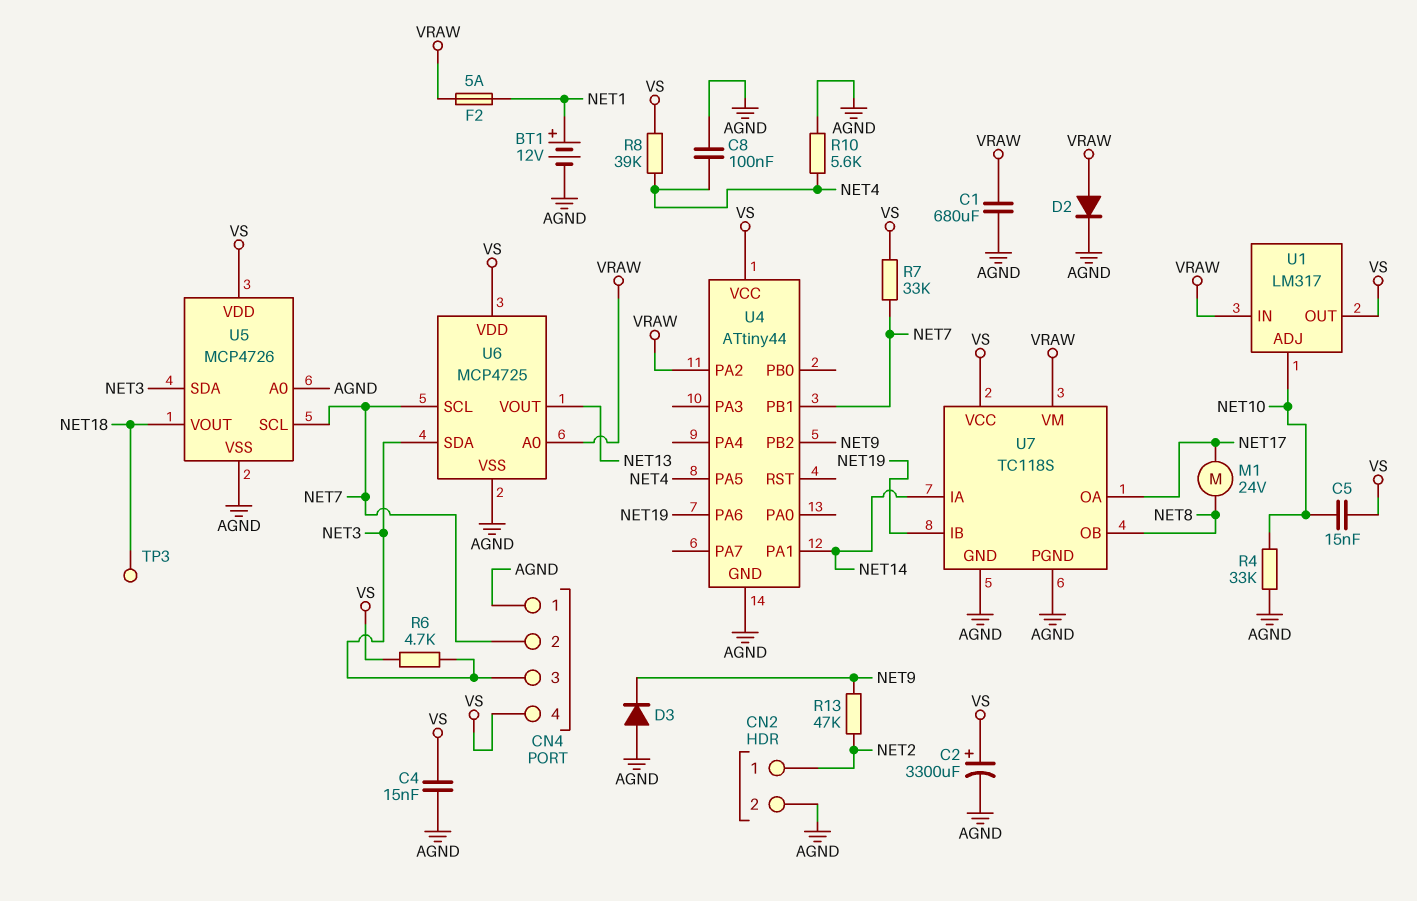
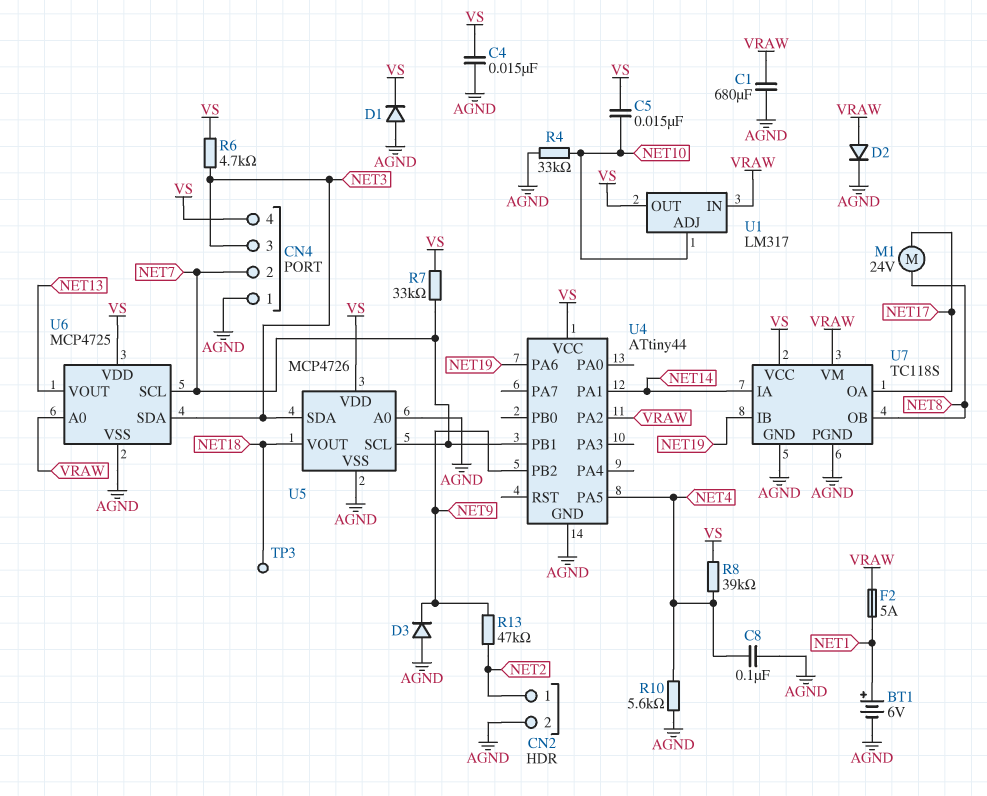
BT1: 12V (plus NET1, minus AGND) -> 6V (plus NET1, minus AGND)
C2: 3300uF (plus VS, minus AGND) -> none
D1: none -> diode (A AGND, K VS)

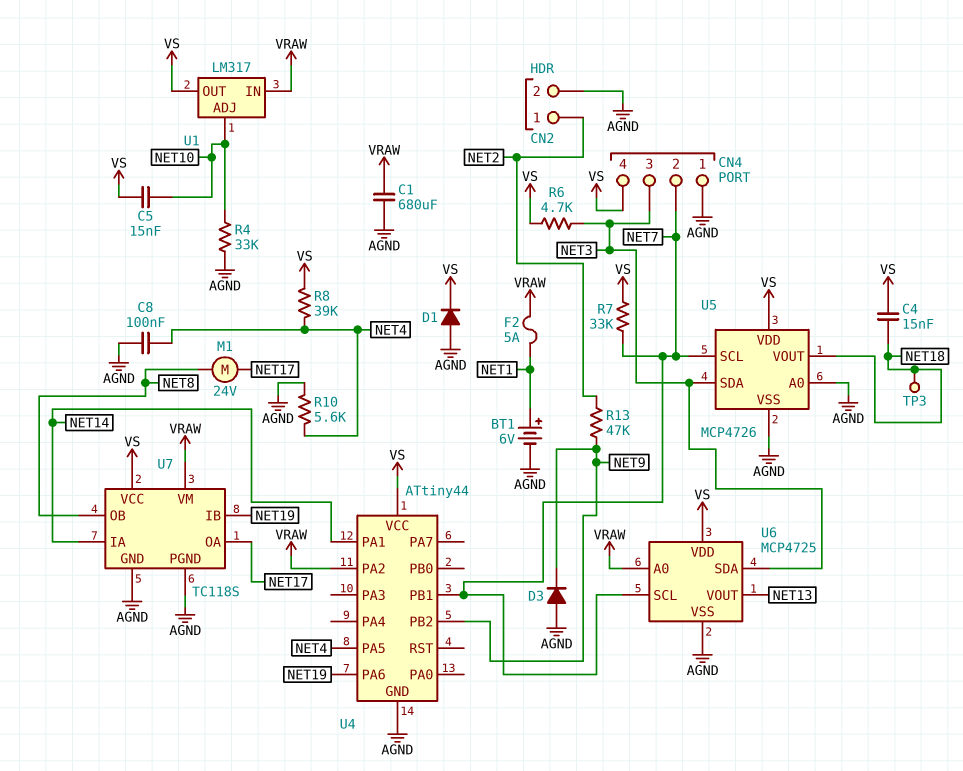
C4: 15nF (AGND, VS) -> 15nF (NET18, VS)
D2: diode (A VRAW, K AGND) -> none

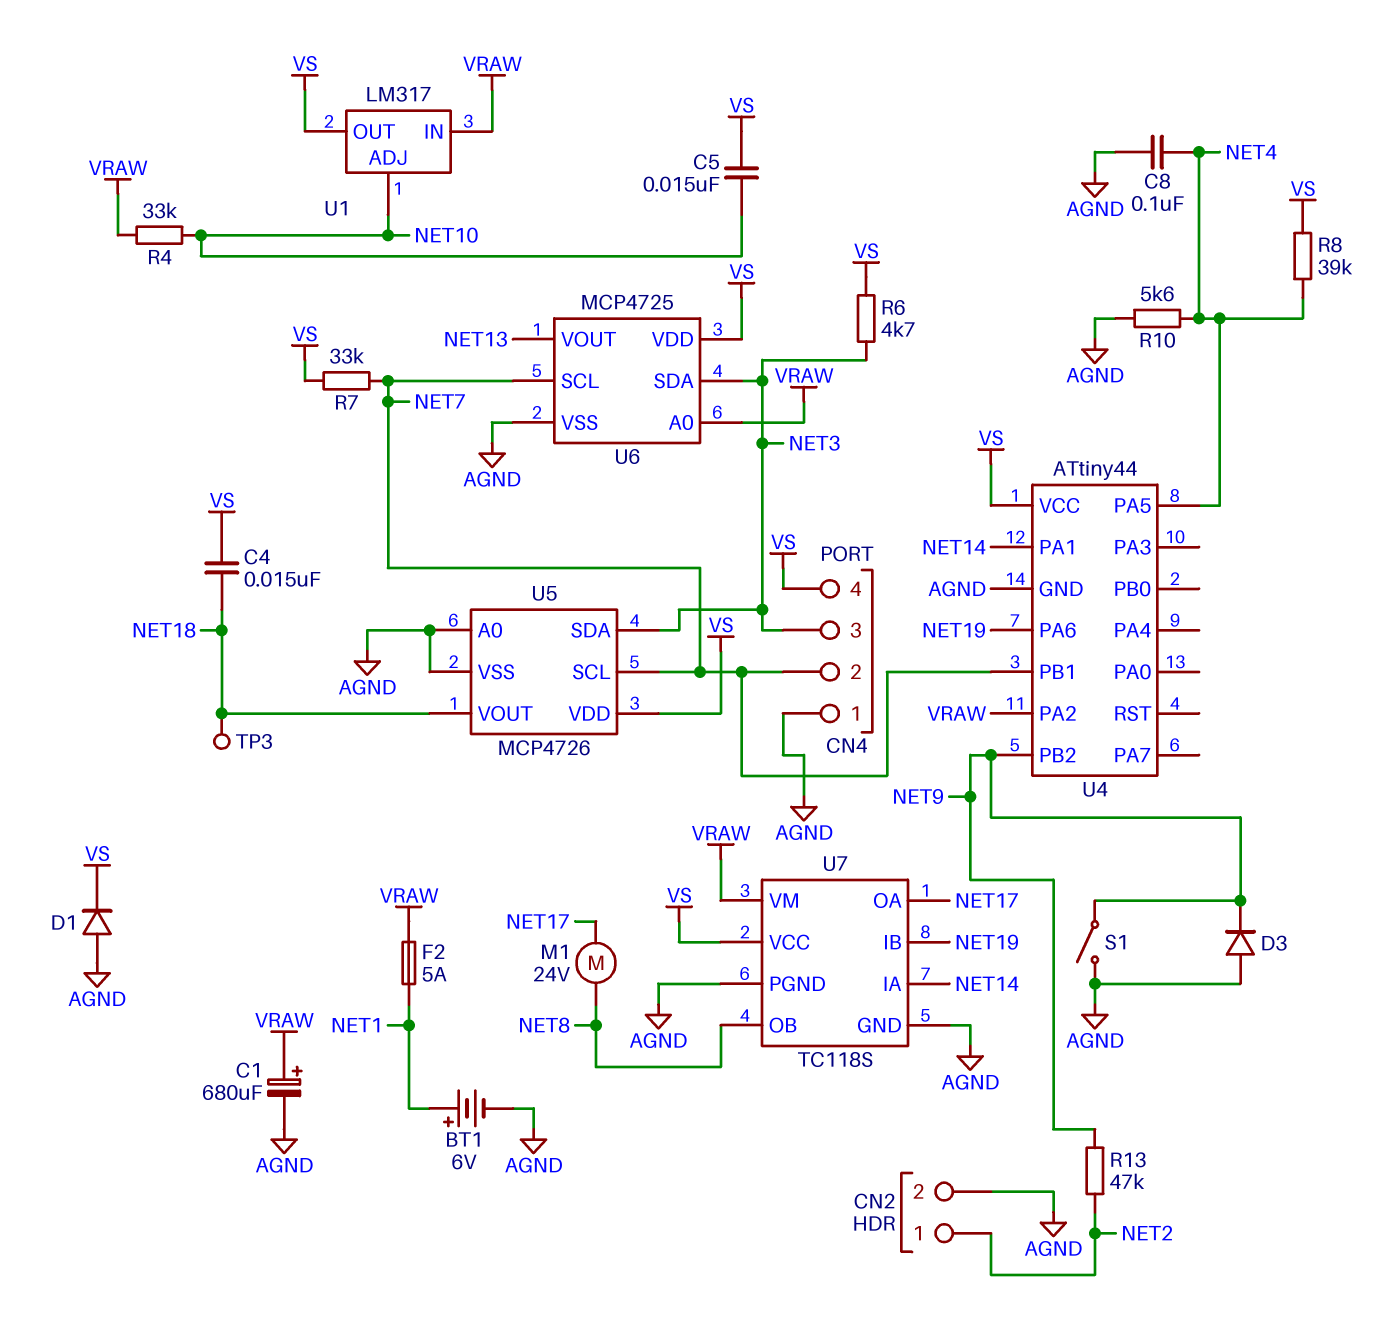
C1: 680uF (AGND, VRAW) -> 680uF (plus VRAW, minus AGND)
R4: 33k (AGND, NET10) -> 33k (NET10, VRAW)
S1: none -> switch (AGND, NET9)

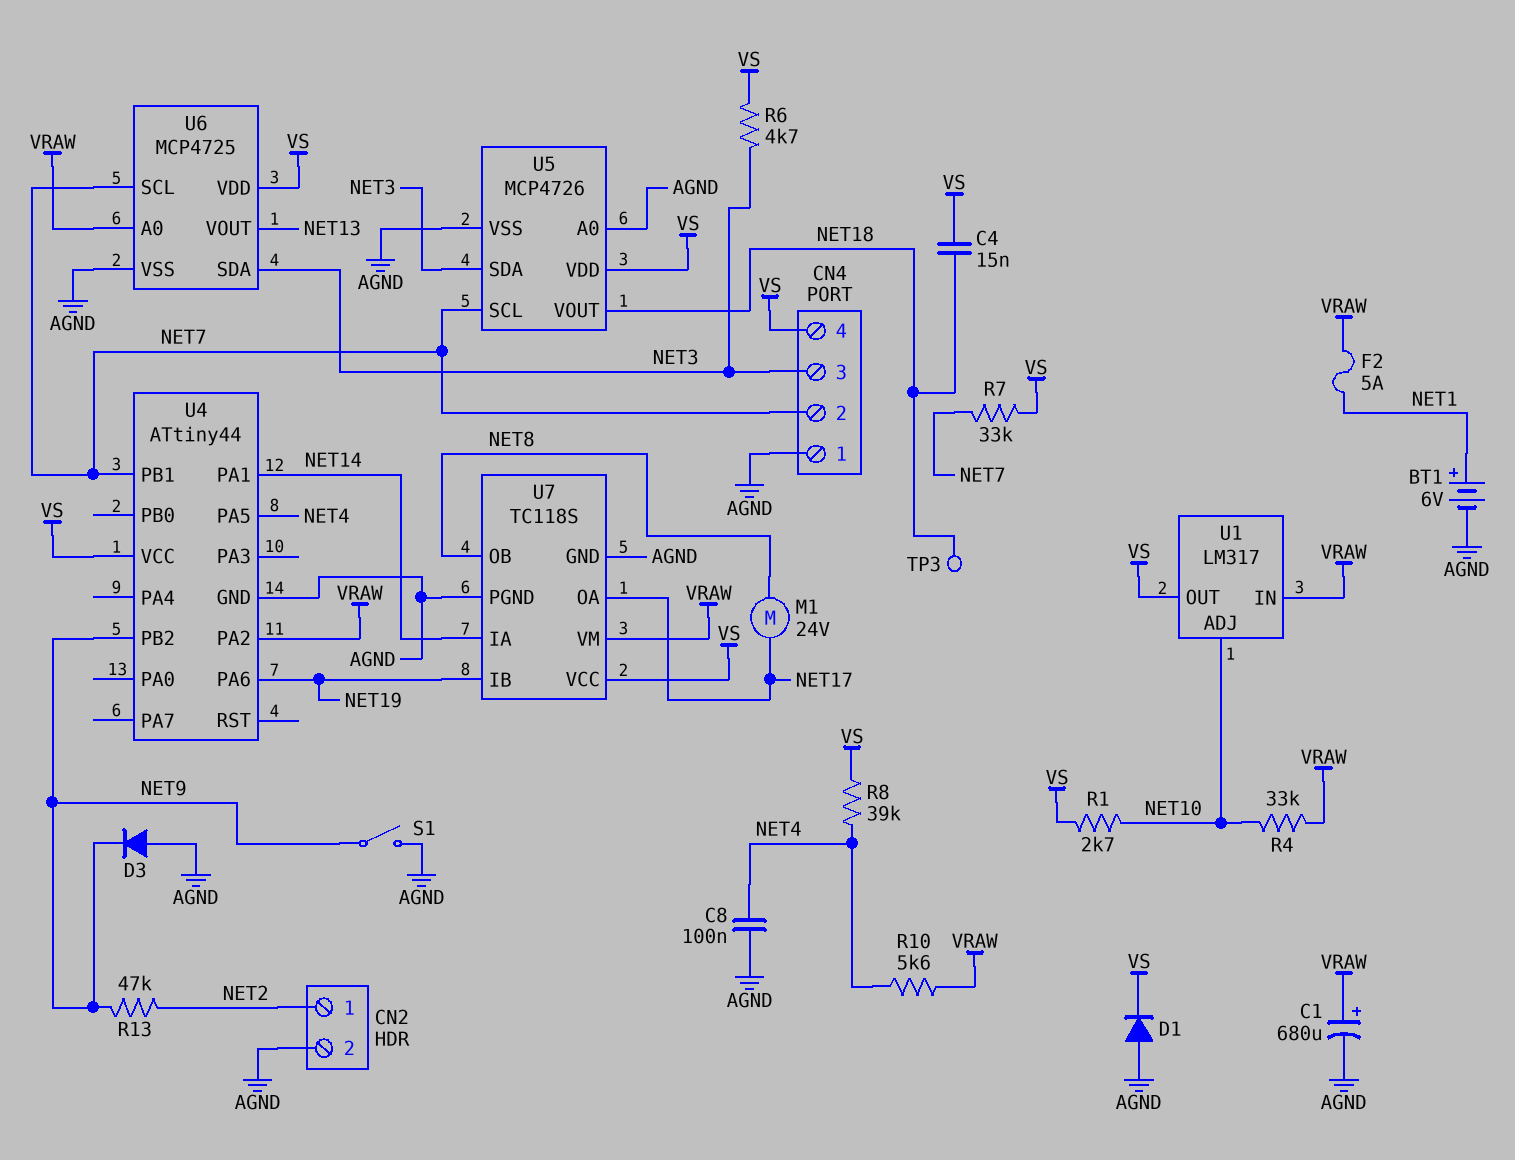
C5: 15nF (NET10, VS) -> none
R1: none -> 2.7k (NET10, VS)
R10: 5.6k (AGND, NET4) -> 5.6k (NET4, VRAW)

